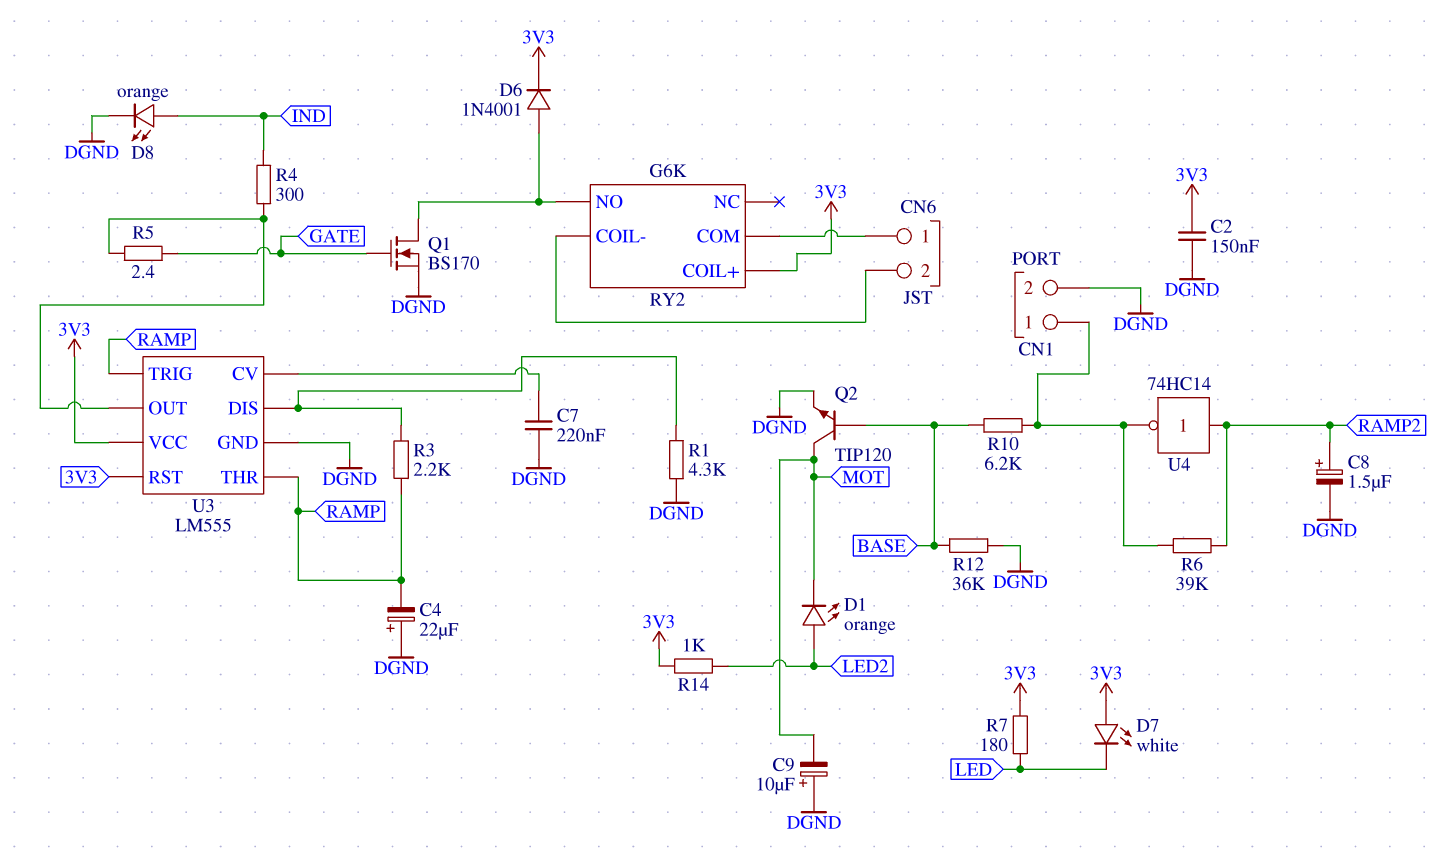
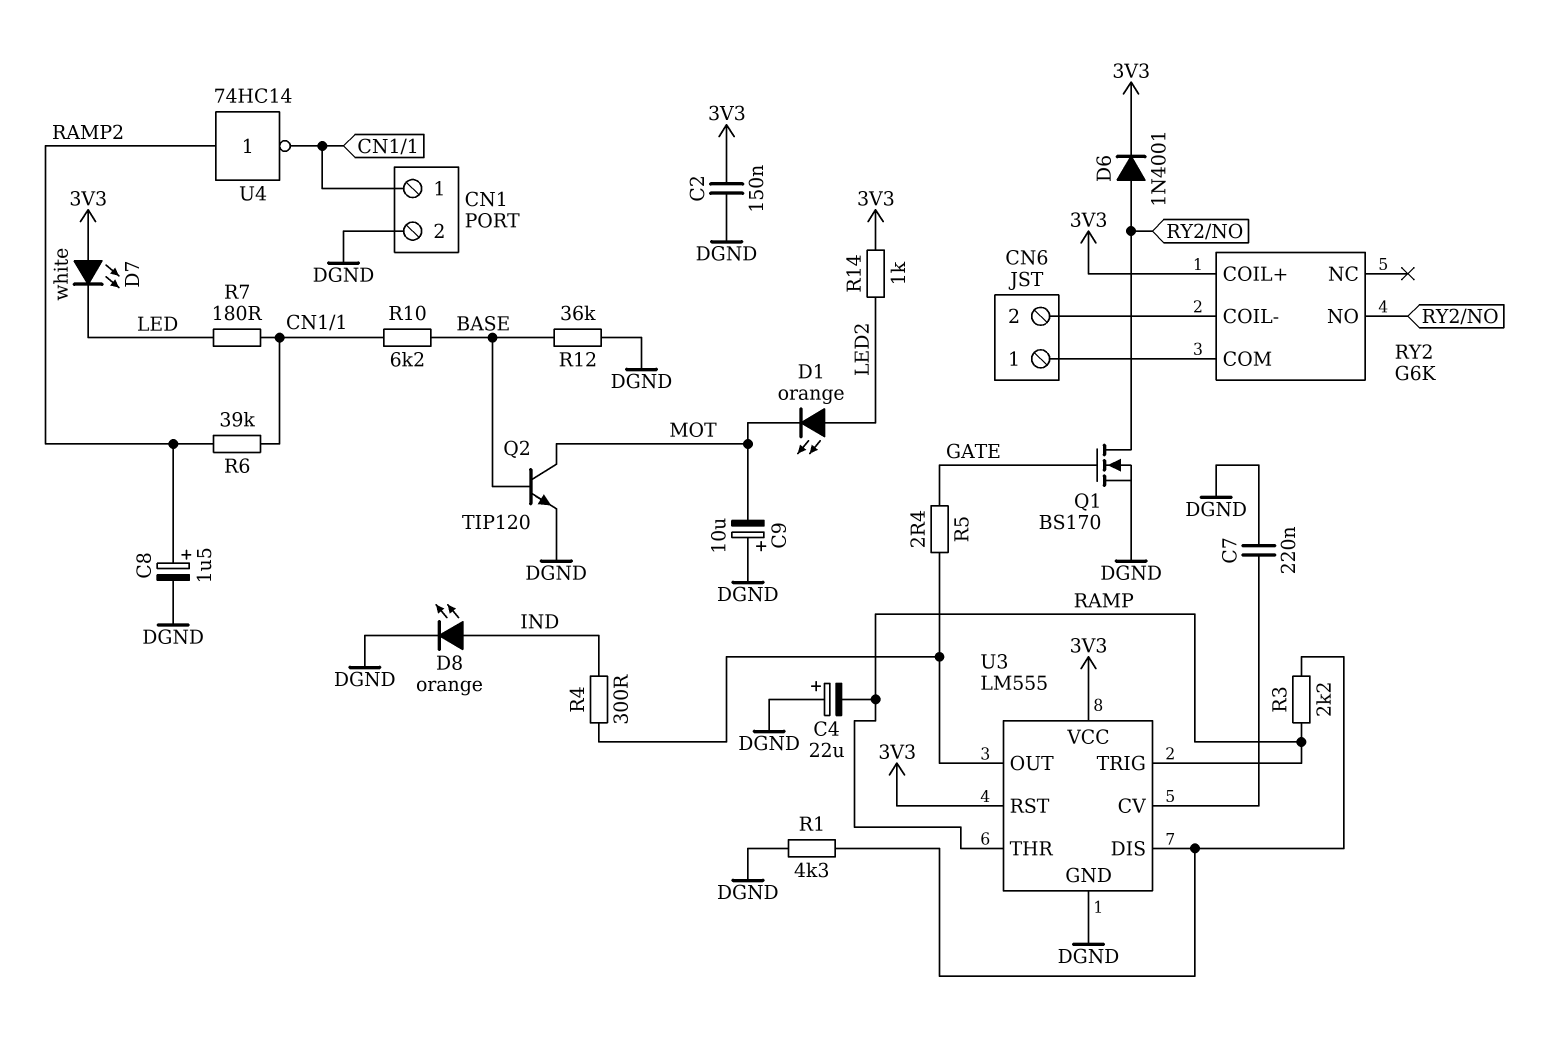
R7: 180 (3V3, LED) -> 180 (CN1/1, LED)

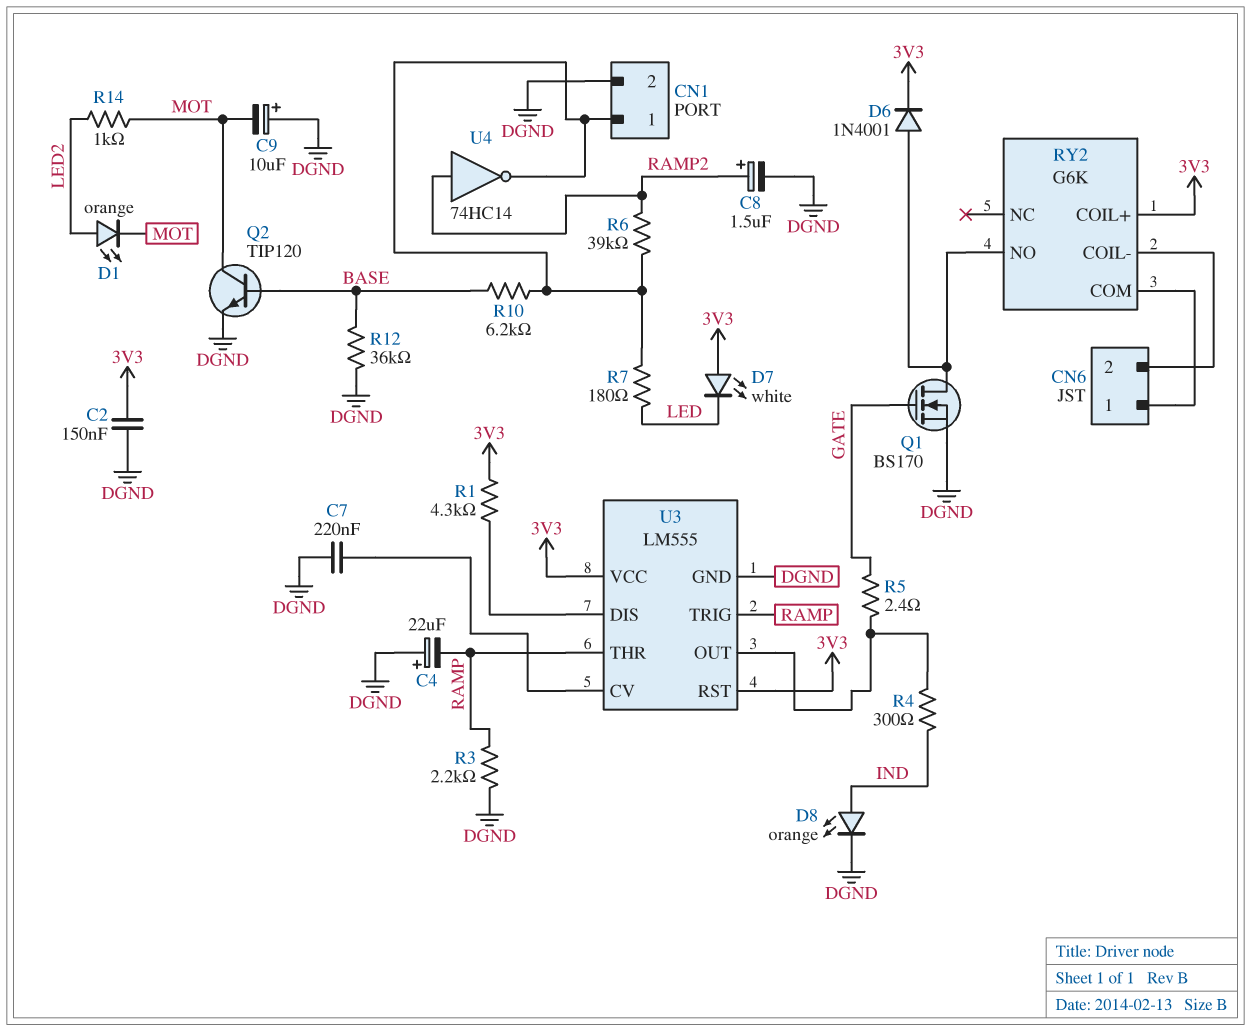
R1: 4.3k (DGND, U3/DIS) -> 4.3k (3V3, U3/DIS)
R3: 2.2k (RAMP, U3/DIS) -> 2.2k (DGND, RAMP)
R14: 1k (3V3, LED2) -> 1k (LED2, MOT)

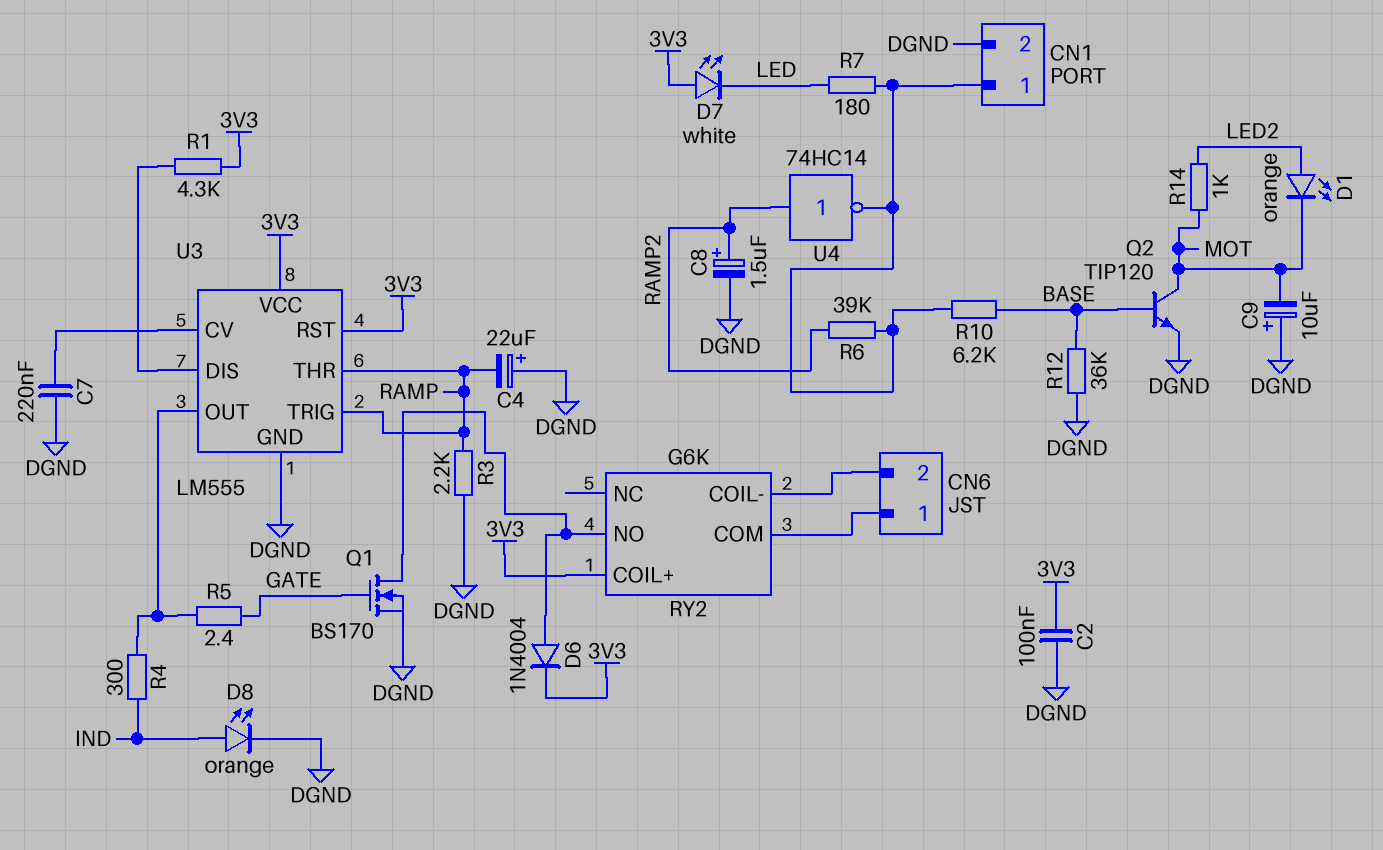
C2: 150nF (3V3, DGND) -> 100nF (3V3, DGND)
D6: diode 1N4001 (A RY2/NO, K 3V3) -> diode 1N4004 (A RY2/NO, K 3V3)

